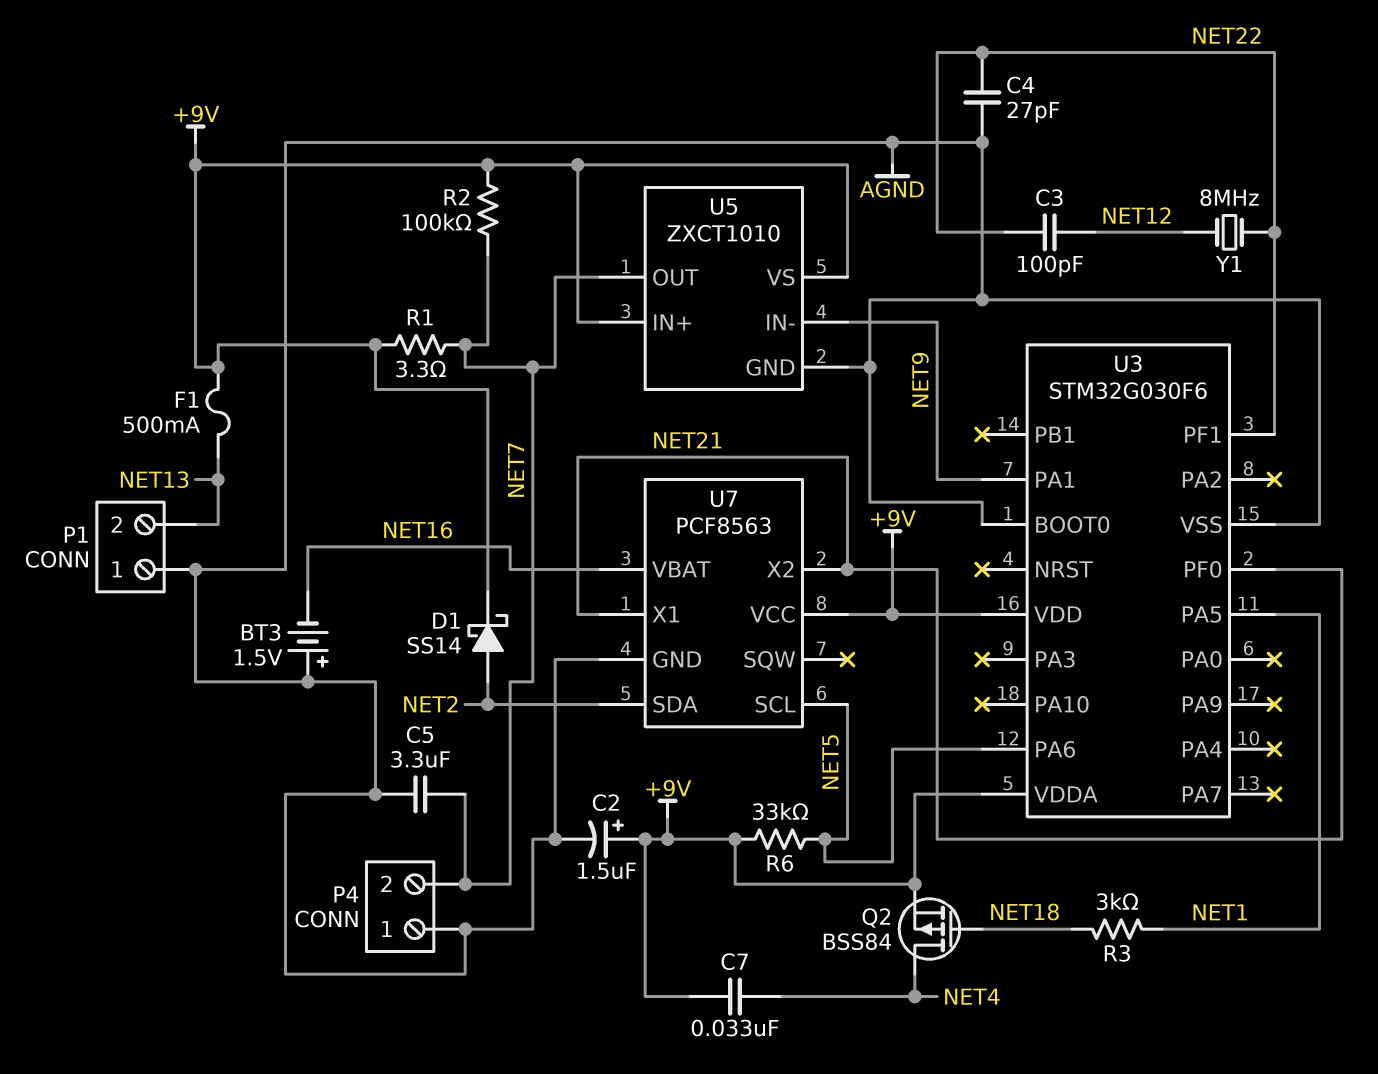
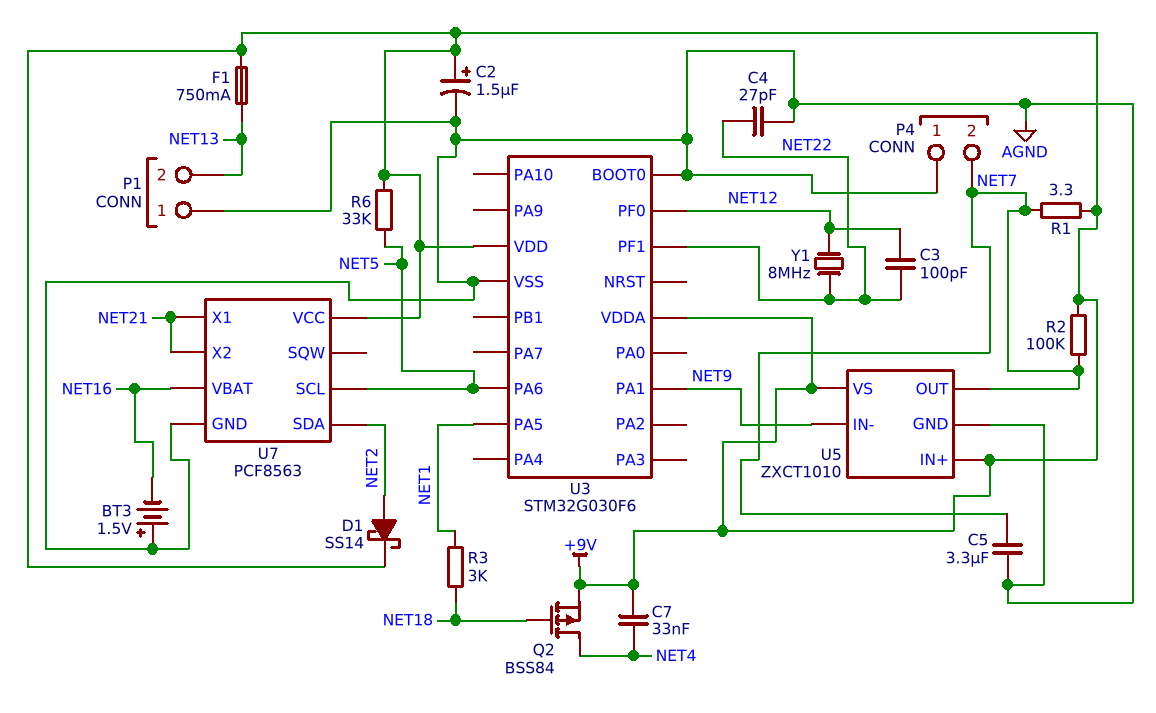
F1: 500mA (+9V, NET13) -> 750mA (+9V, NET13)
U3 pin PF0: NET21 -> NET12

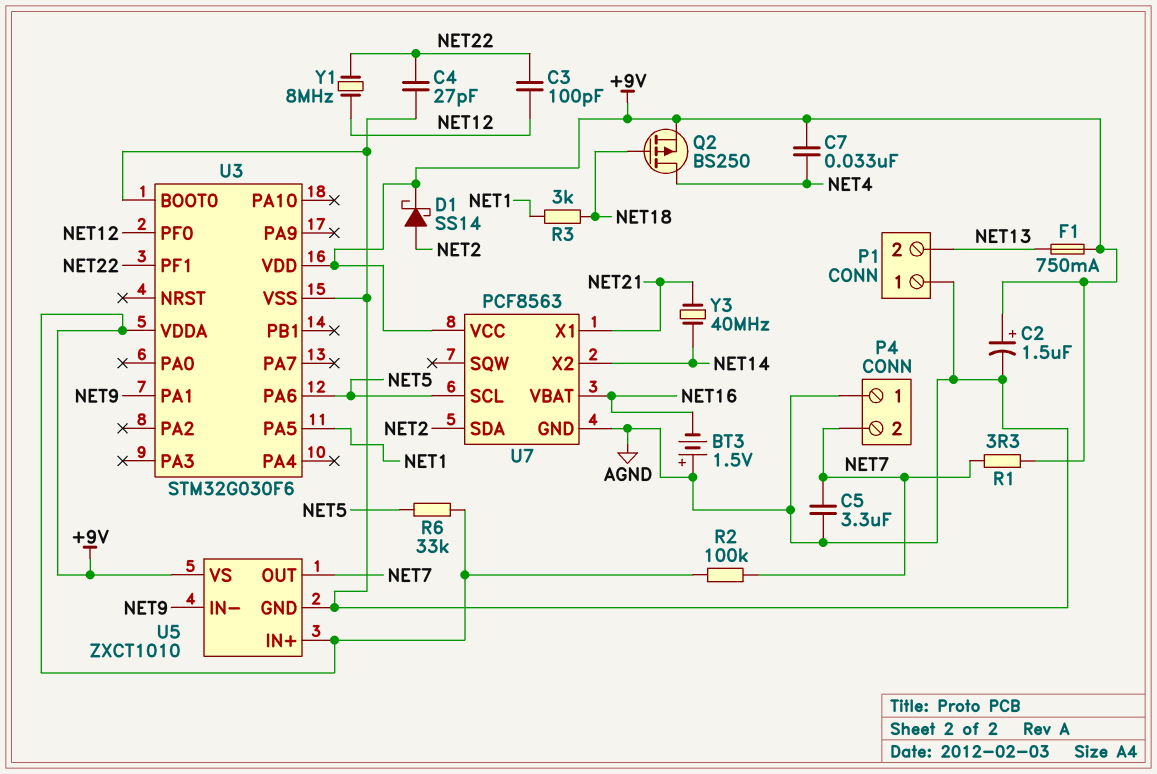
Q2: PMOS BSS84 (G NET18, D NET4, S +9V) -> PMOS BS250 (G NET18, D NET4, S +9V)
U7 pin X2: NET21 -> NET14
Y3: none -> 40MHz (NET14, NET21)

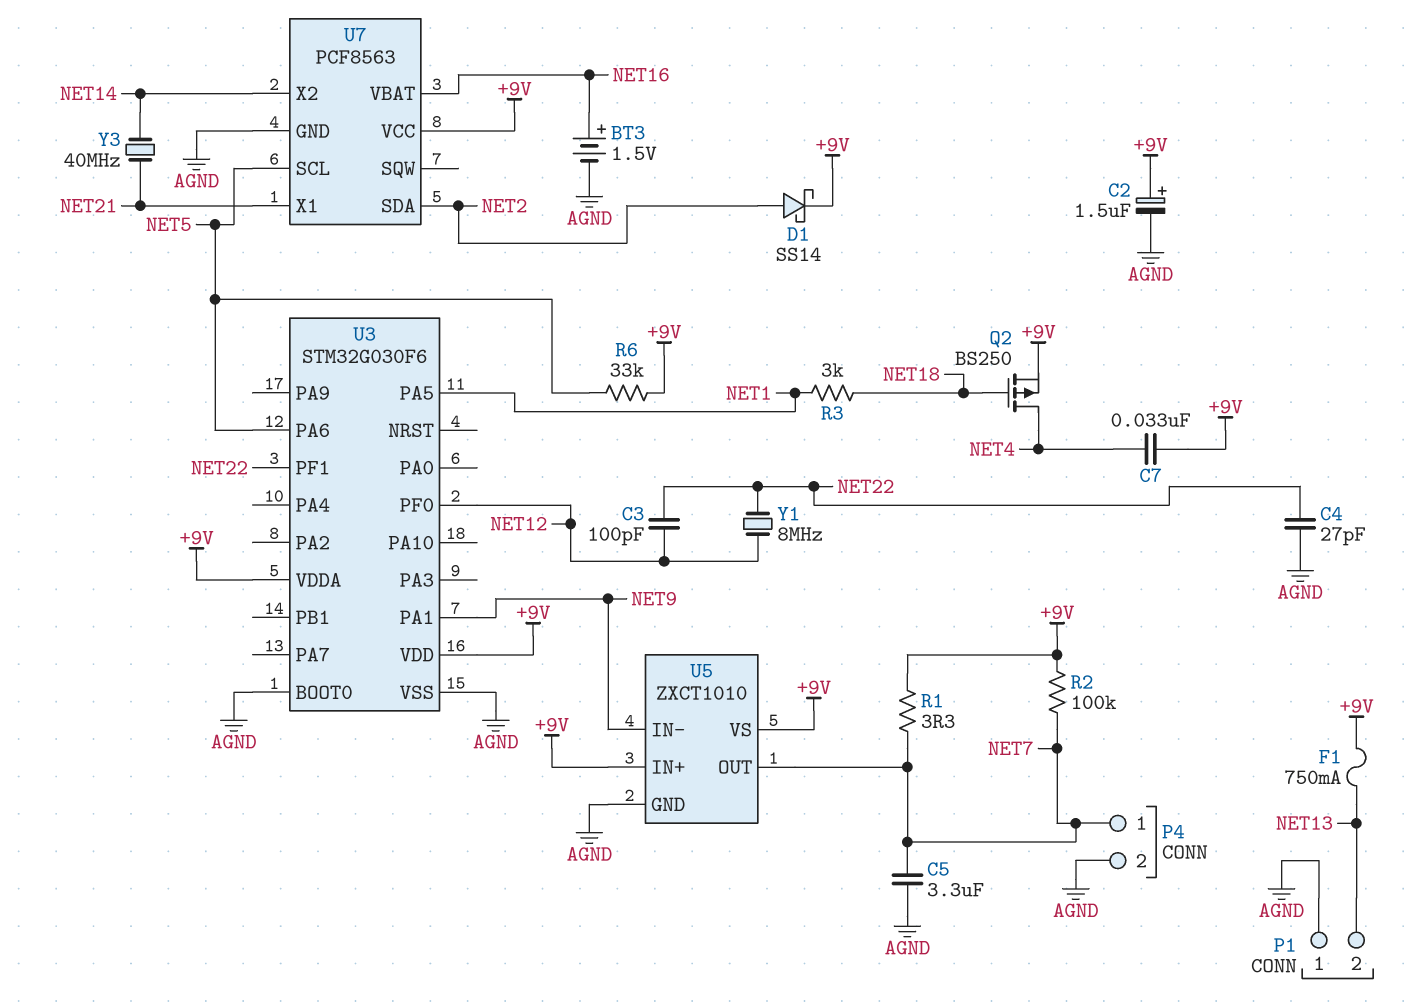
BT3: 1.5V (plus AGND, minus NET16) -> 1.5V (plus NET16, minus AGND)
P4 pin 1: AGND -> NET7
P4 pin 2: NET7 -> AGND

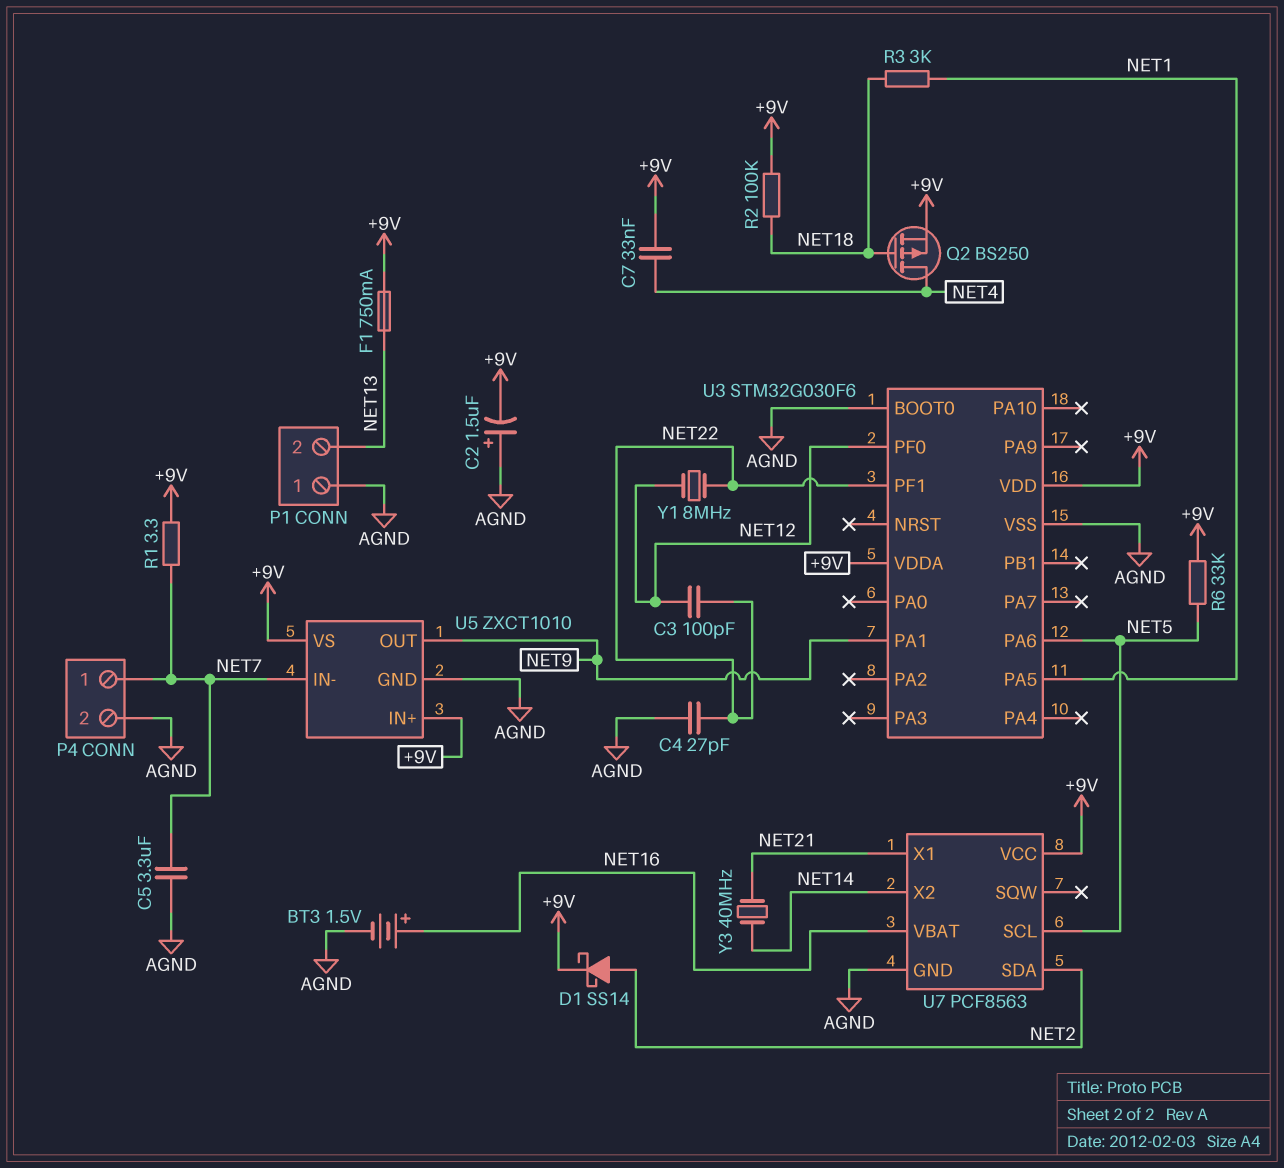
C2: 1.5uF (plus +9V, minus AGND) -> 1.5uF (plus AGND, minus +9V)
R2: 100k (+9V, NET7) -> 100k (+9V, NET18)
U5 pin IN-: NET9 -> NET7
U5 pin OUT: NET7 -> NET9

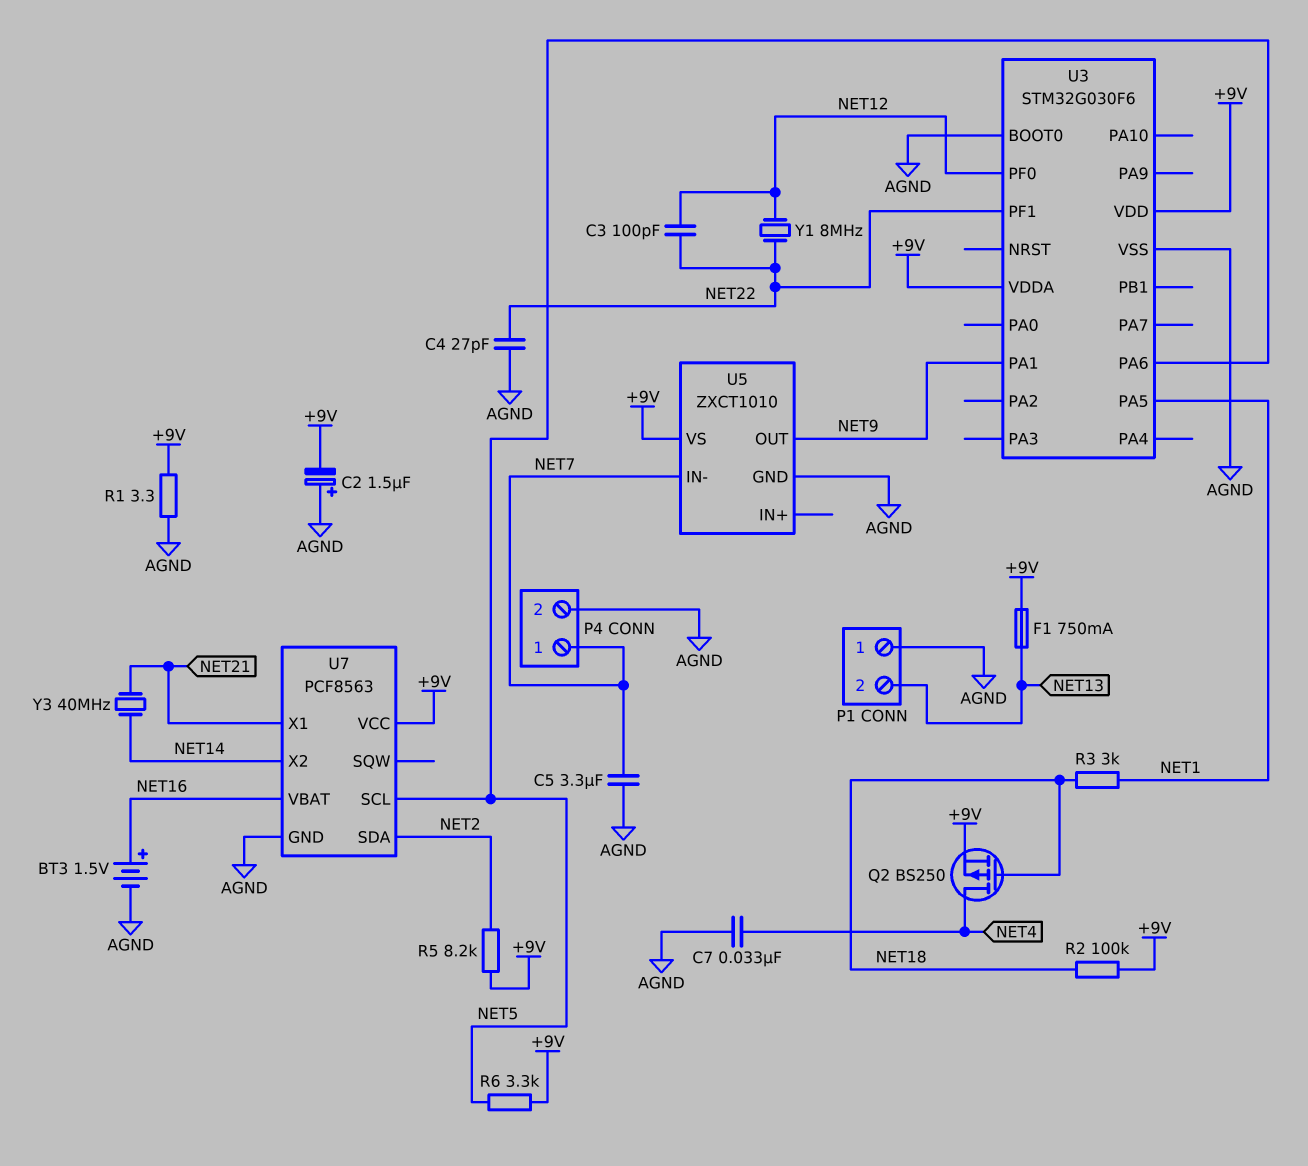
C7: 33nF (+9V, NET4) -> 33nF (AGND, NET4)
D1: schottky SS14 (A NET2, K +9V) -> none
R1: 3.3 (+9V, NET7) -> 3.3 (+9V, AGND)
R5: none -> 8.2k (+9V, NET2)
R6: 33k (+9V, NET5) -> 3.3k (+9V, NET5)
U5 pin IN+: +9V -> none

